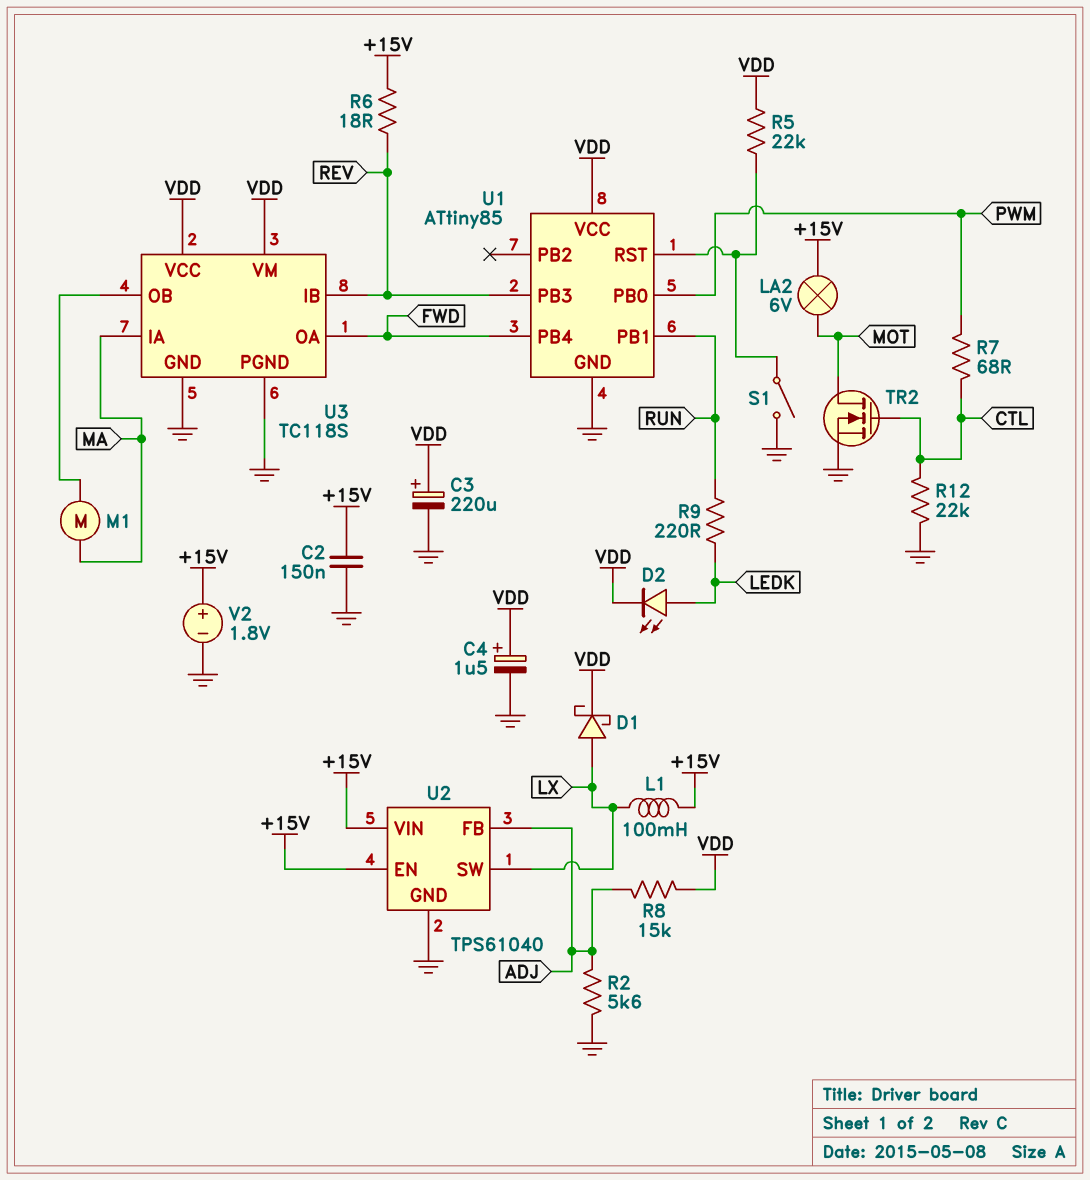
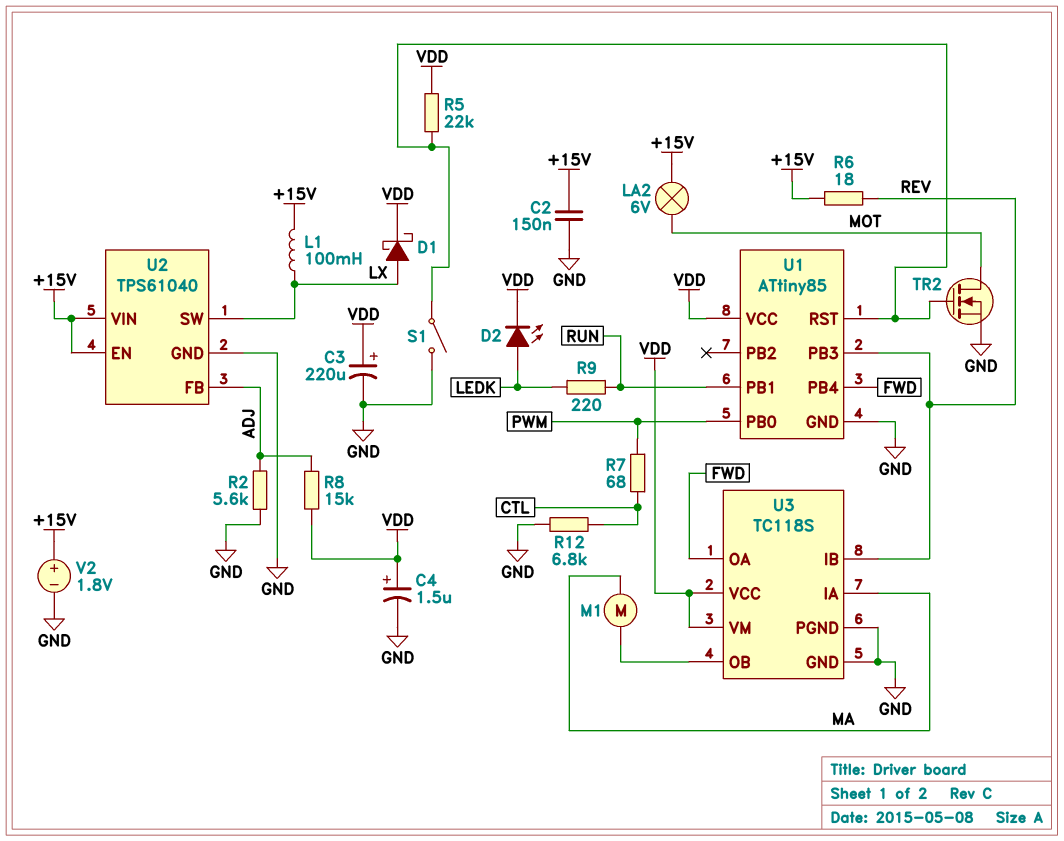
R12: 22k (CTL, GND) -> 6.8k (CTL, GND)
TR2: NMOS (G CTL, D MOT, S GND) -> NMOS (G U1/RST, D MOT, S GND)

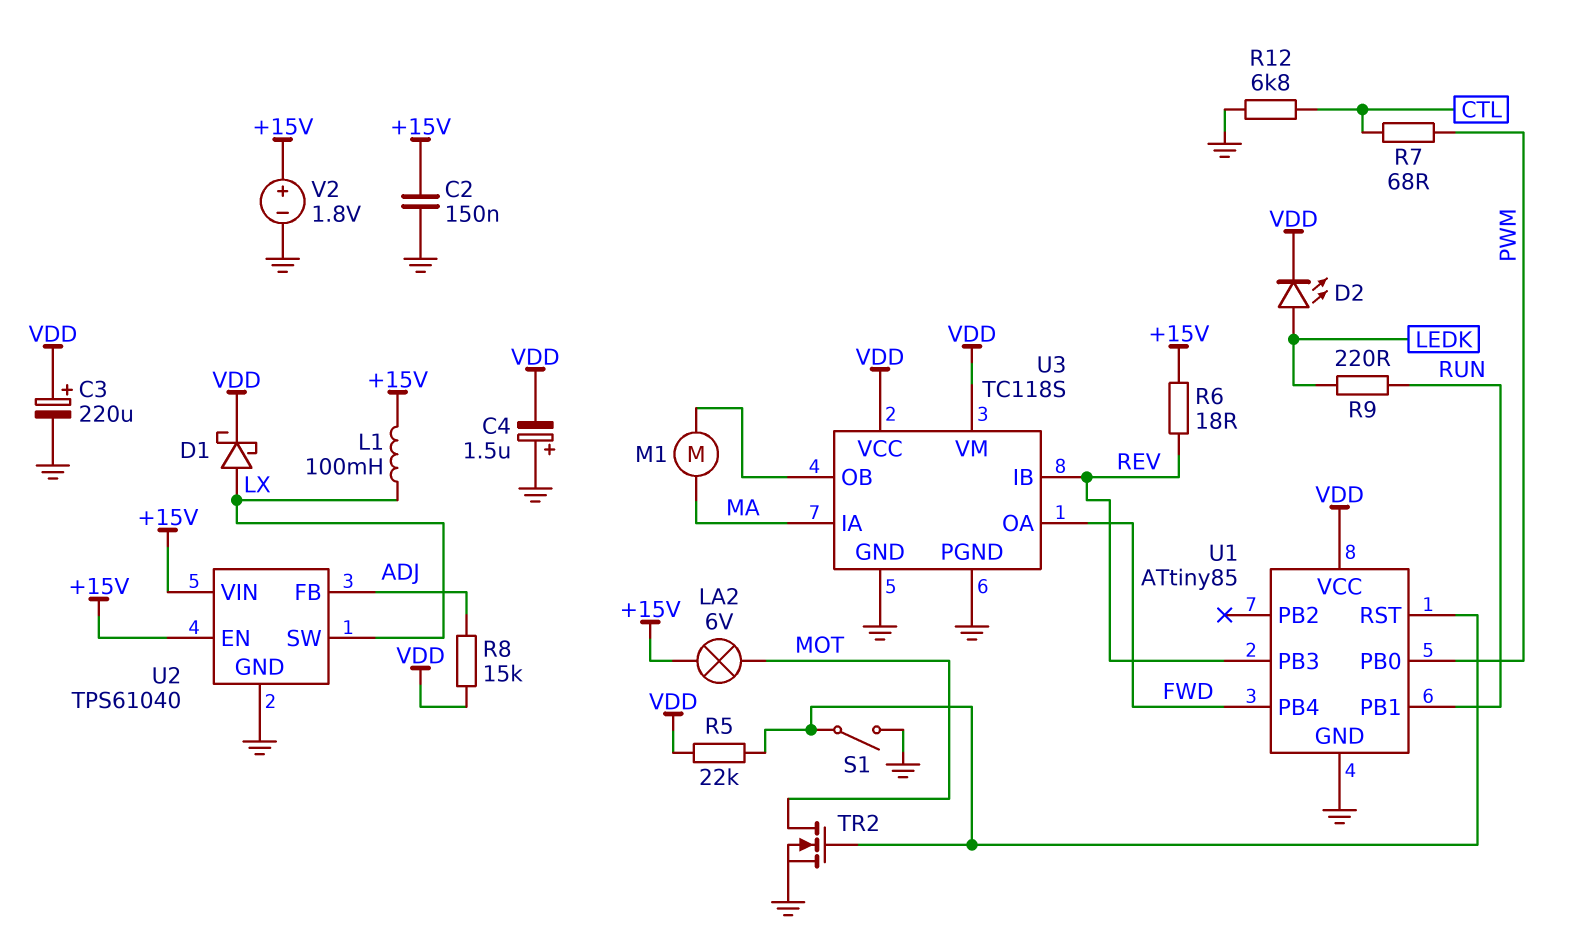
C4: 1.5uF (plus VDD, minus GND) -> 1.5uF (plus GND, minus VDD)
R2: 5.6k (ADJ, GND) -> none

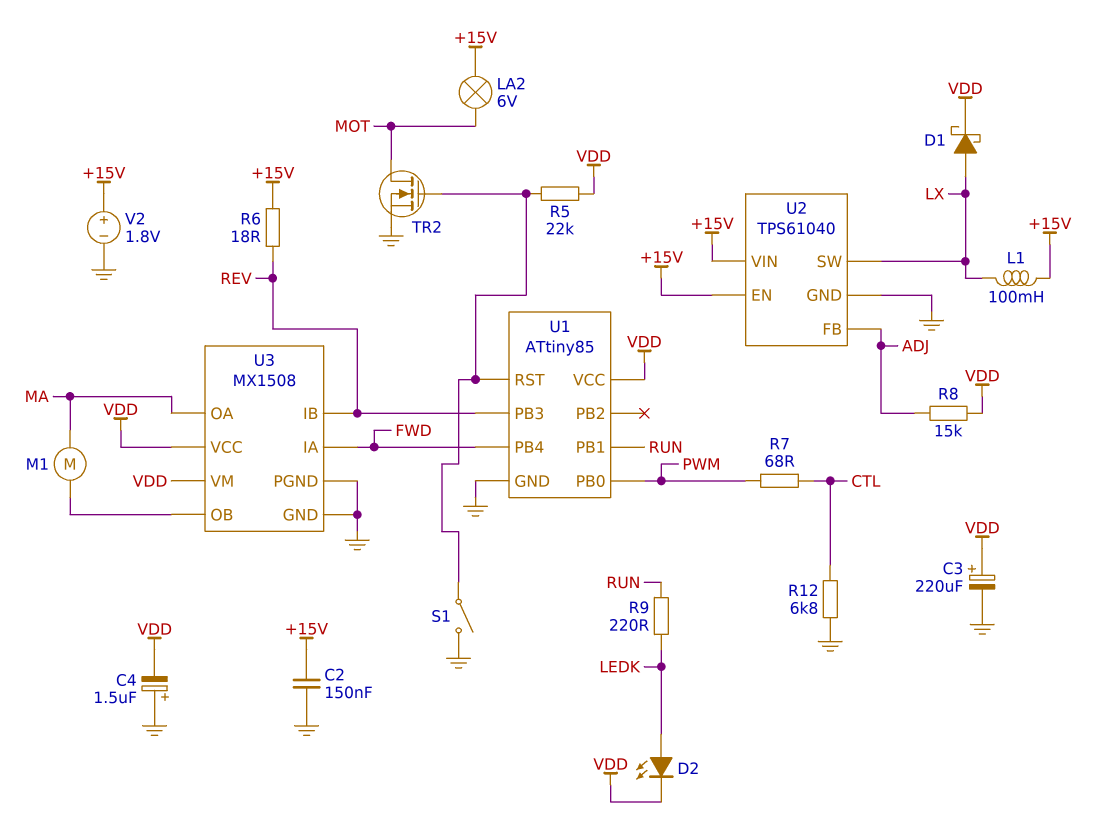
U3: TC118S -> MX1508
U3 pin IA: MA -> FWD
U3 pin OA: FWD -> MA

